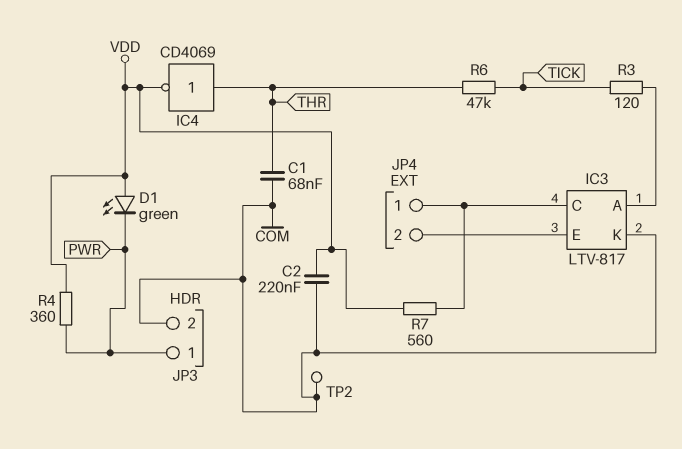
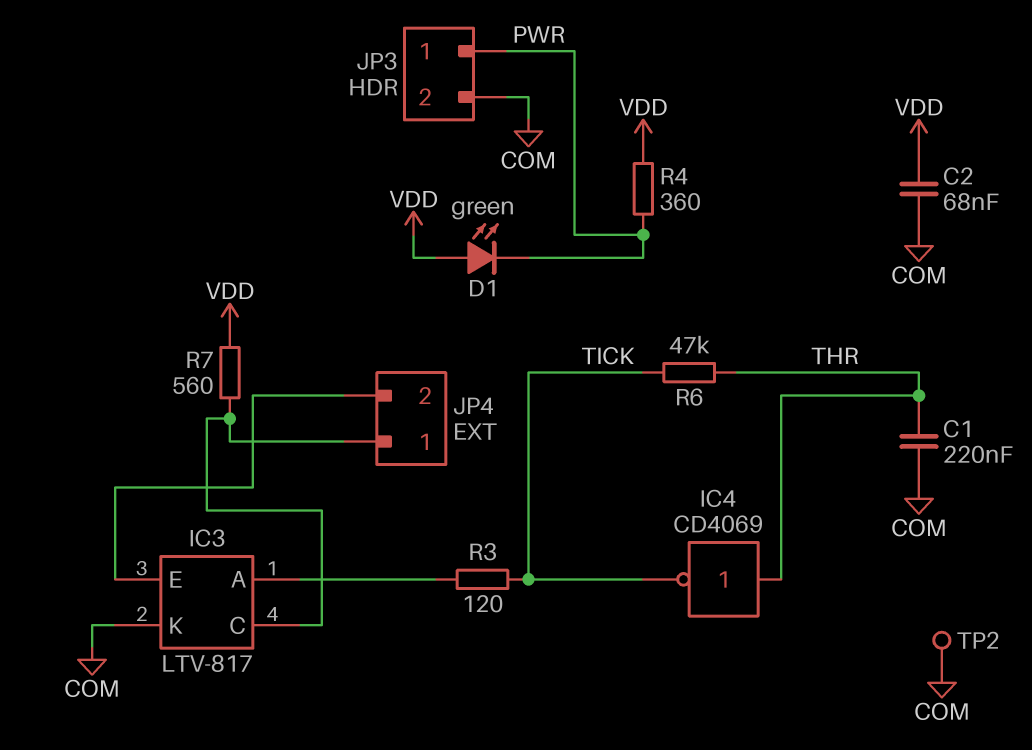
C1: 68nF (COM, THR) -> 220nF (COM, THR)
C2: 220nF (COM, VDD) -> 68nF (COM, VDD)
IC4: NOT CD4069 (in THR, out VDD) -> NOT CD4069 (in THR, out TICK)

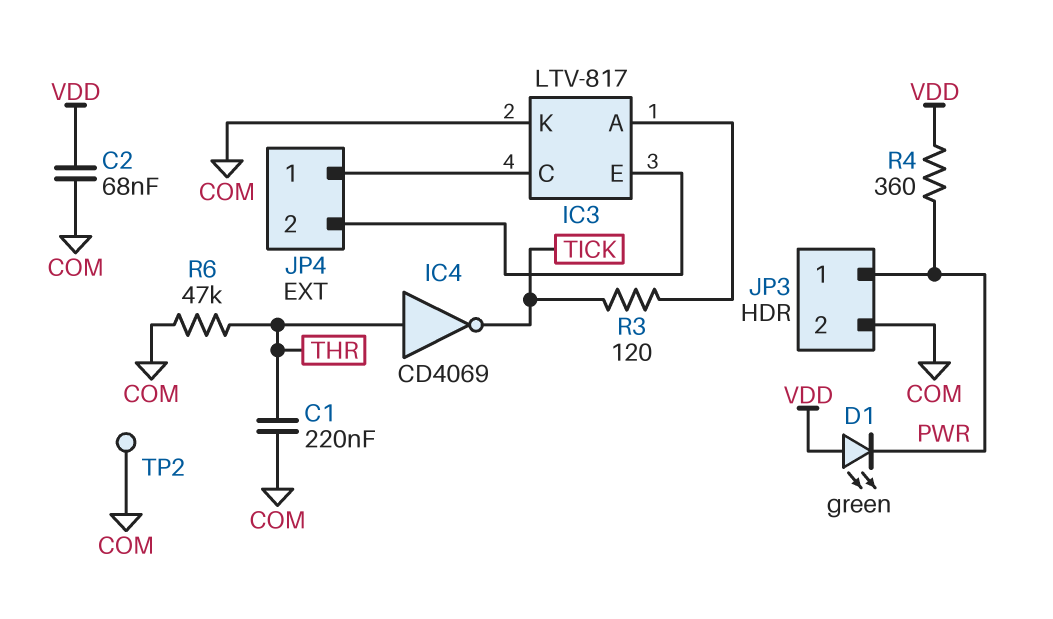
R6: 47k (THR, TICK) -> 47k (COM, THR)
R7: 560 (IC3/C, VDD) -> none

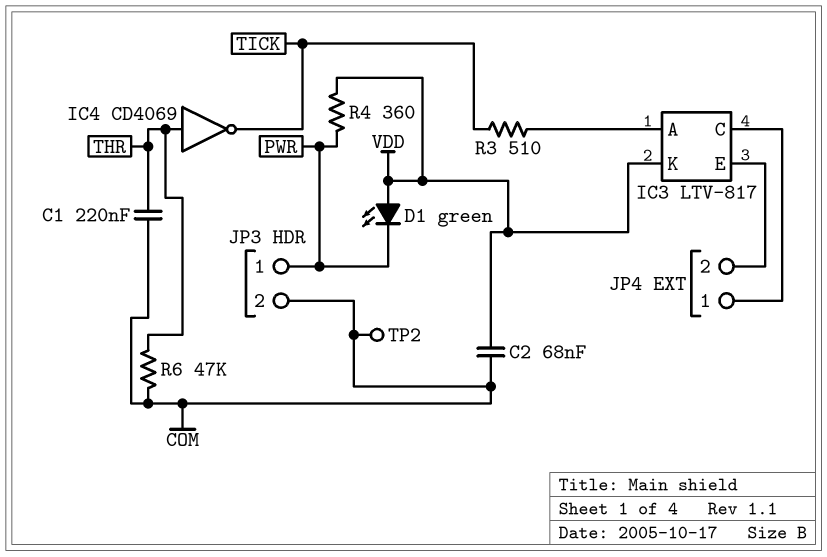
IC3 pin K: COM -> VDD
R3: 120 (IC3/A, TICK) -> 510 (IC3/A, TICK)

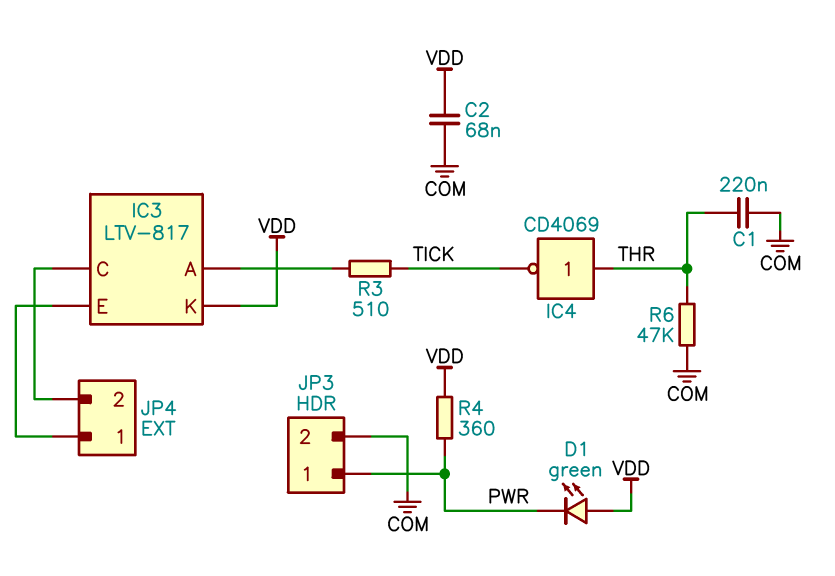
JP4 pin 1: IC3/C -> IC3/E
JP4 pin 2: IC3/E -> IC3/C
TP2: test point (COM) -> none

